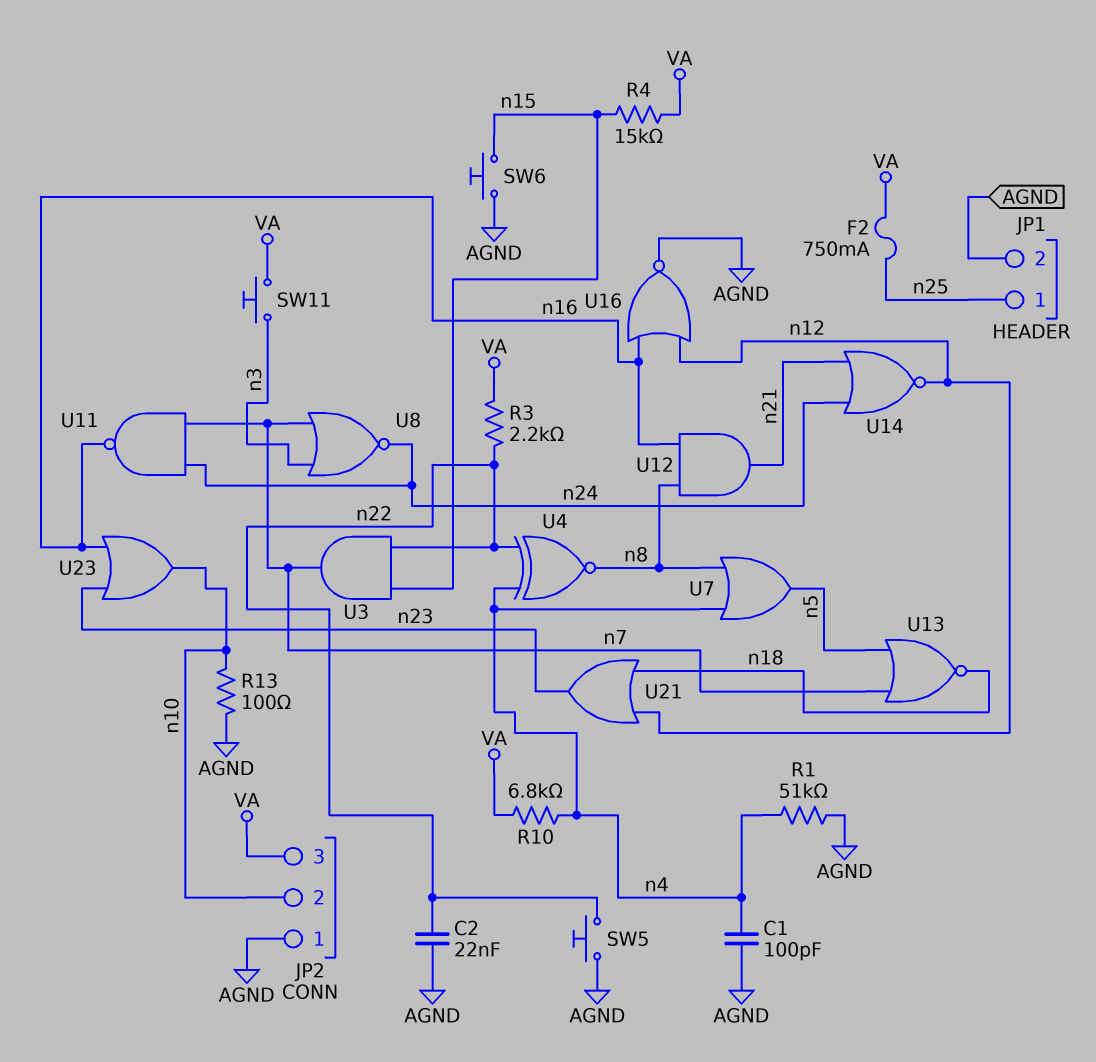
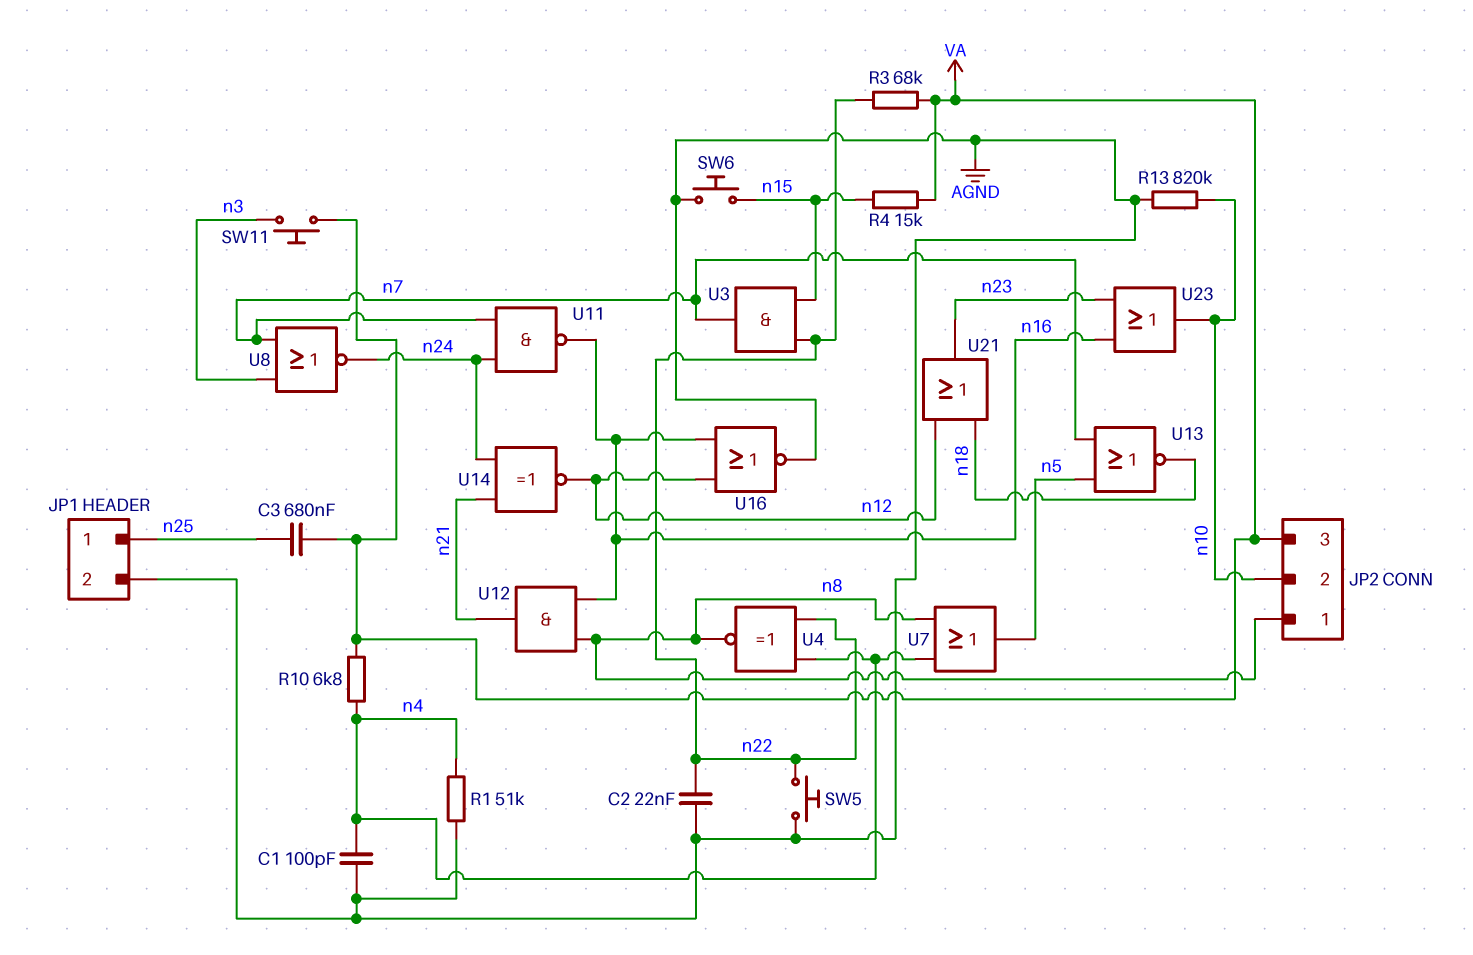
C3: none -> 680nF (VA, n25)
F2: 750mA (VA, n25) -> none
JP2 pin 1: AGND -> n8
R3: 2.2k (VA, n22) -> 68k (VA, n22)
R13: 100 (AGND, n10) -> 820k (AGND, n10)
U14: NOR (in n21, in n24, out n12) -> XNOR (in n21, in n24, out n12)

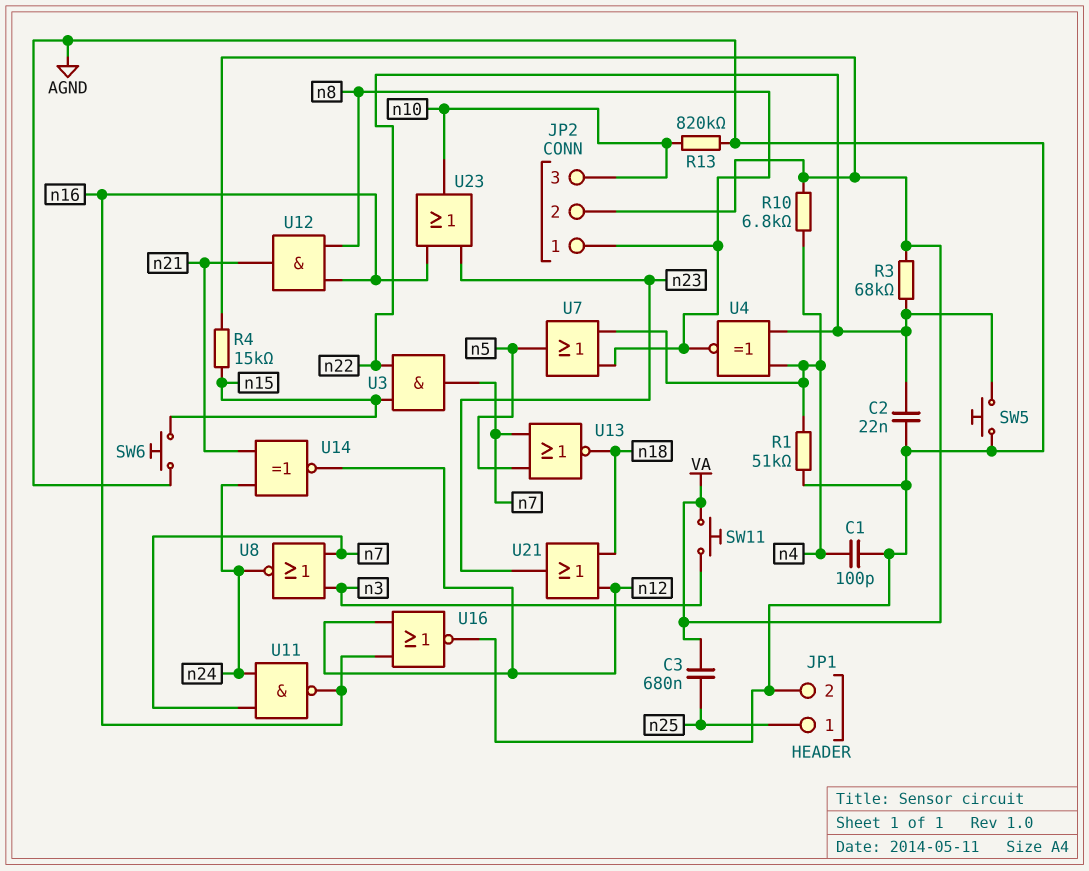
JP2 pin 2: n10 -> VA
JP2 pin 3: VA -> n10

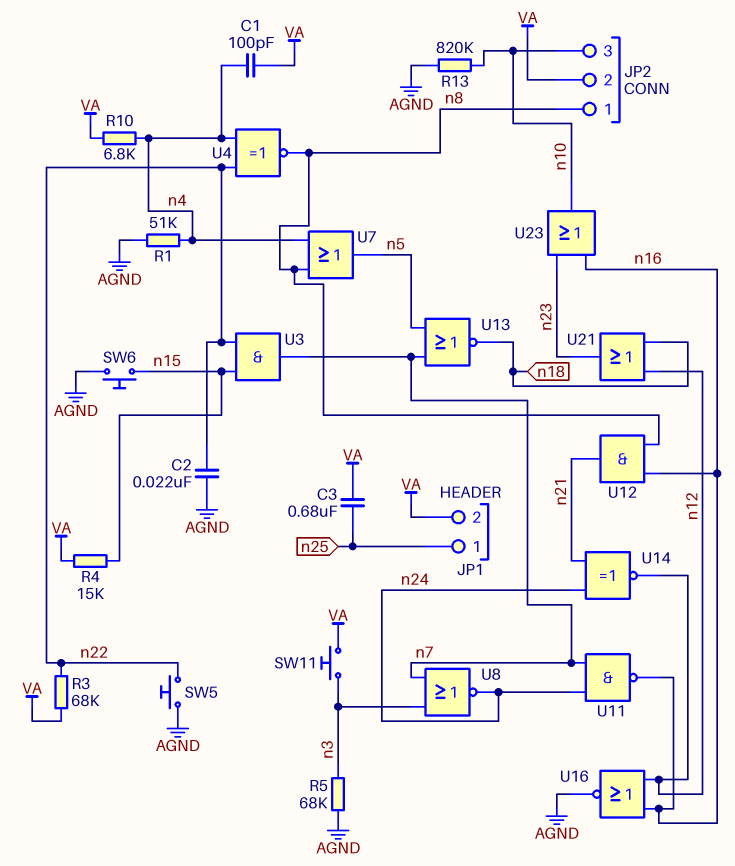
C1: 100pF (AGND, n4) -> 100pF (VA, n4)
JP1 pin 2: AGND -> VA
R5: none -> 68k (AGND, n3)

